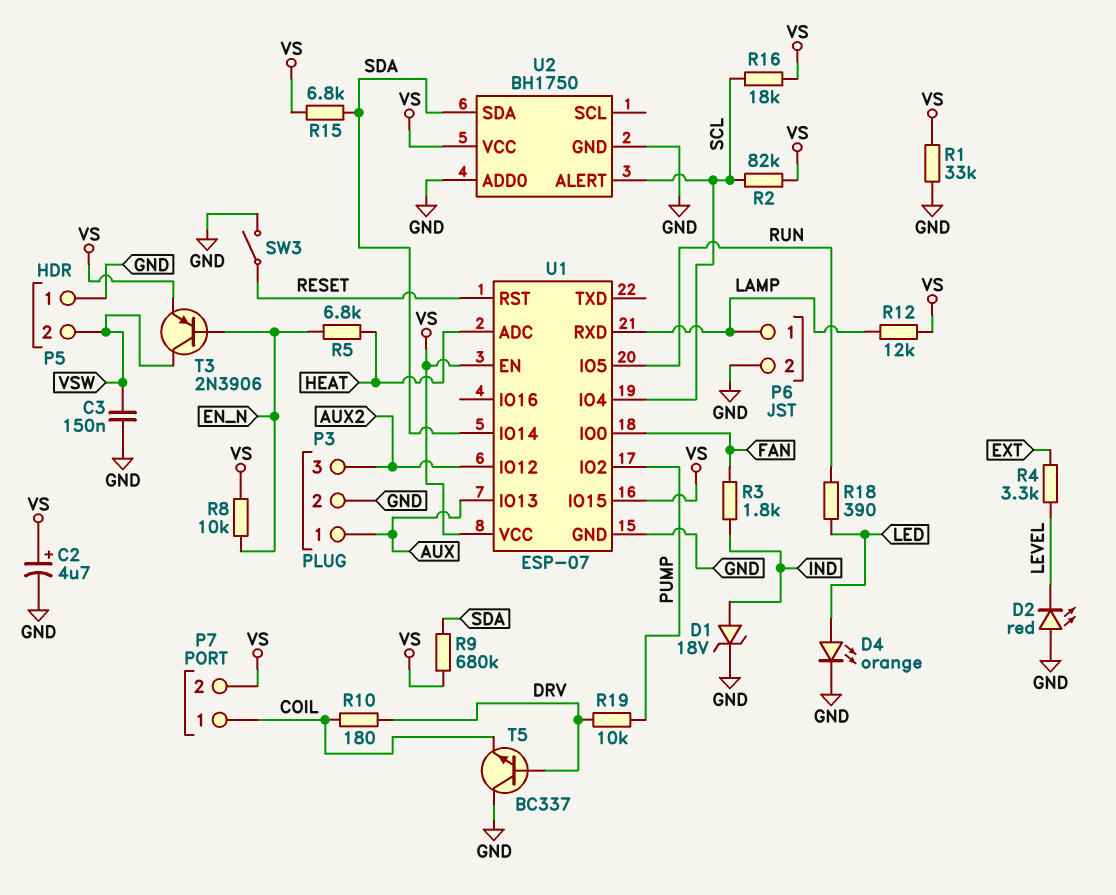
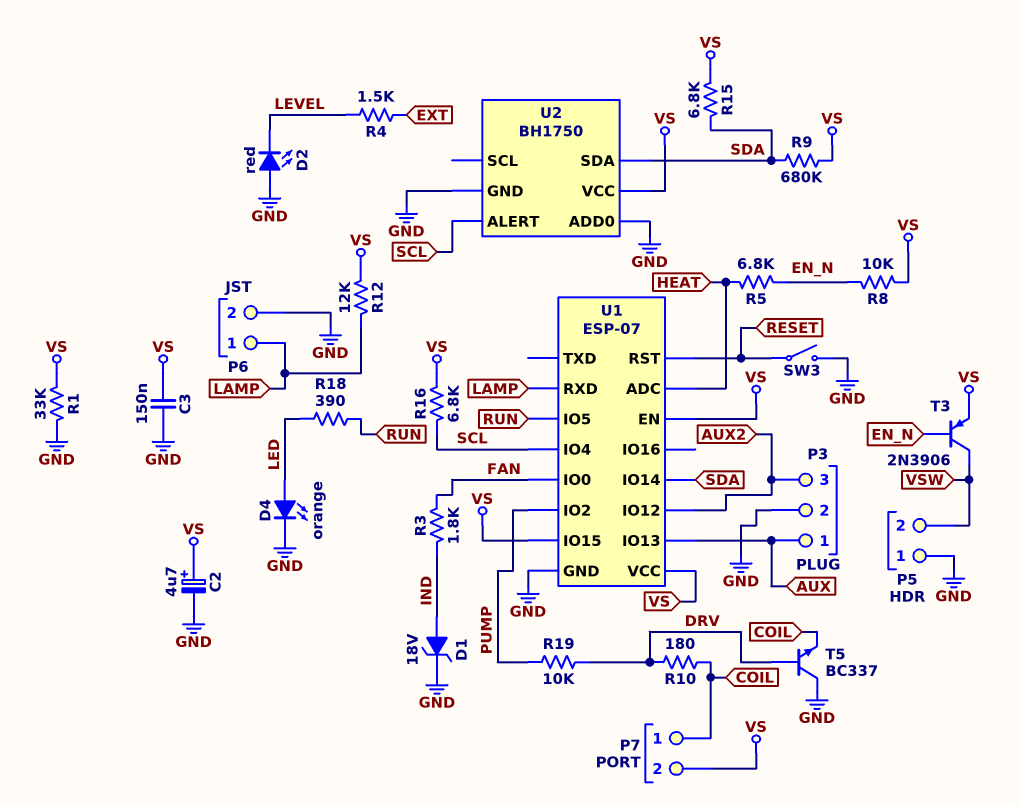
C3: 150nF (GND, VSW) -> 150nF (GND, VS)
R2: 82k (SCL, VS) -> none
R4: 3.3k (EXT, LEVEL) -> 1.5k (EXT, LEVEL)
R16: 18k (SCL, VS) -> 6.8k (SCL, VS)

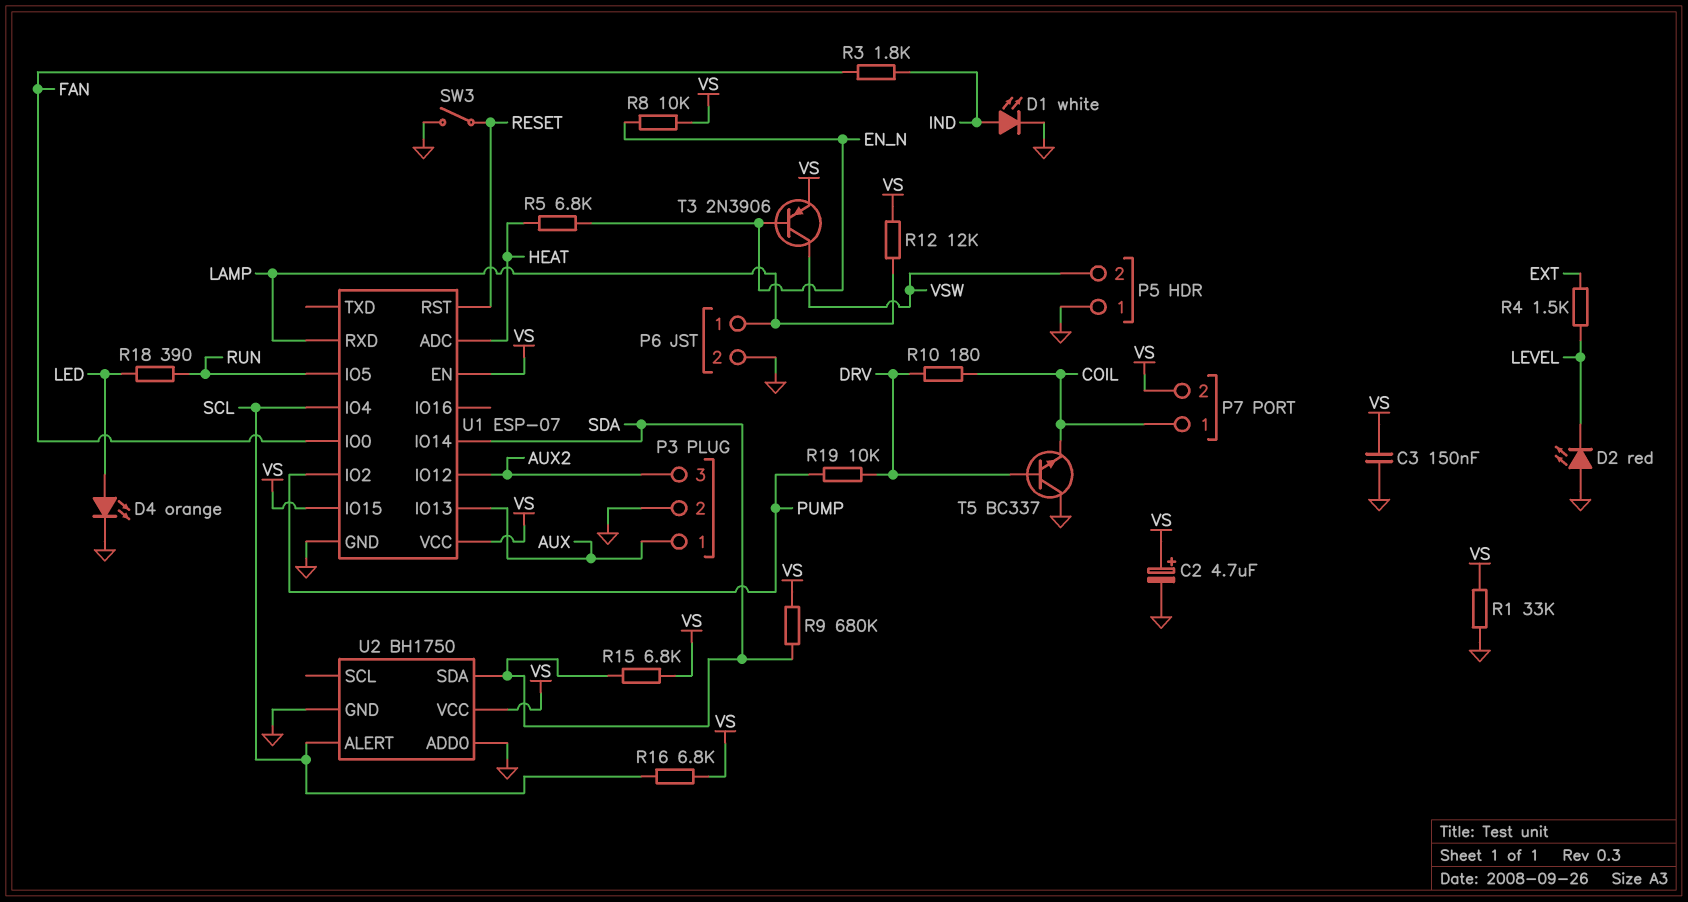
D1: zener 18V (A IND, K GND) -> LED white (A IND, K GND)

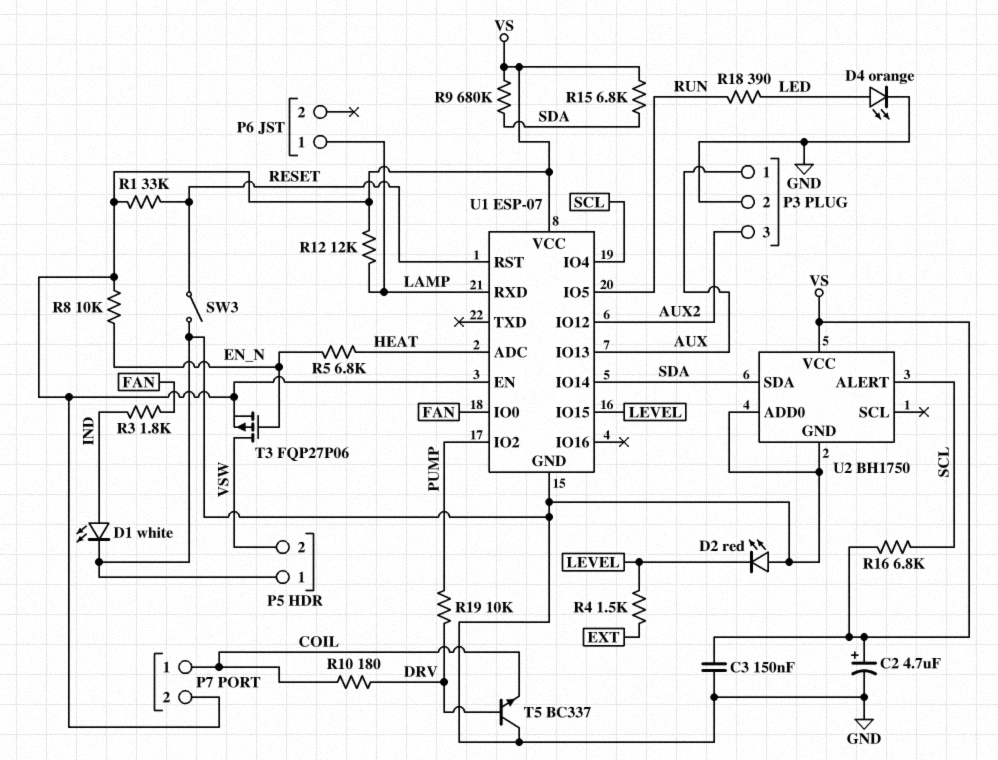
P6 pin 2: GND -> none
R1: 33k (GND, VS) -> 33k (RESET, VS)
T3: PNP 2N3906 (B EN_N, C VSW, E VS) -> PMOS FQP27P06 (G EN_N, D VSW, S VS)
U1 pin IO15: VS -> LEVEL

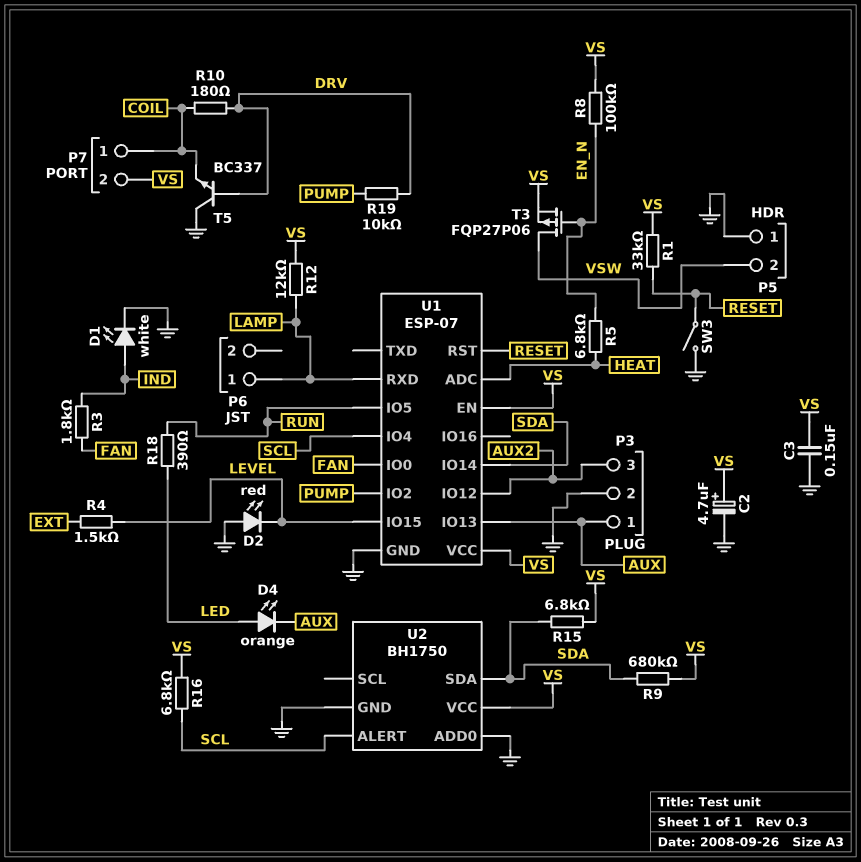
D4: LED orange (A LED, K GND) -> LED orange (A LED, K AUX)
R8: 10k (EN_N, VS) -> 100k (EN_N, VS)

